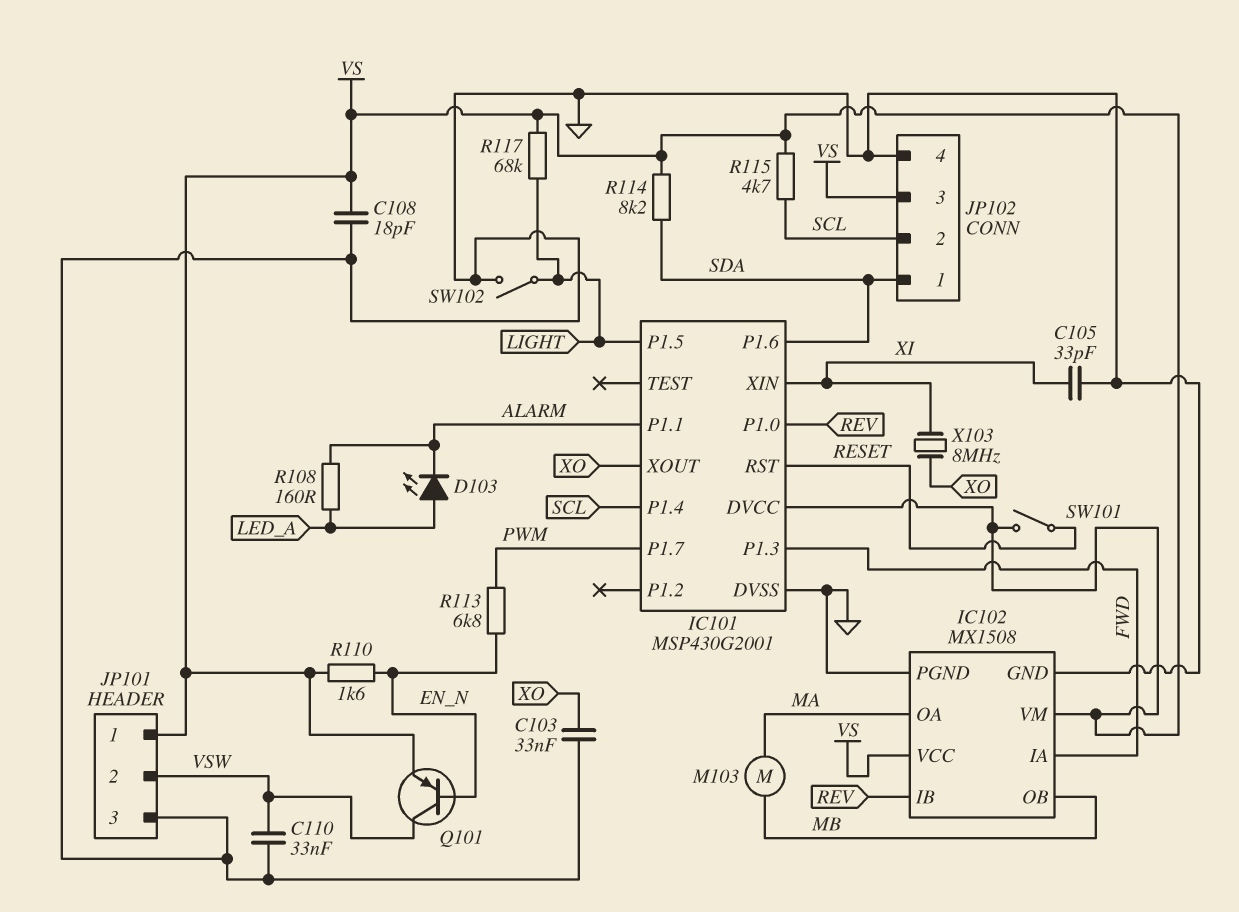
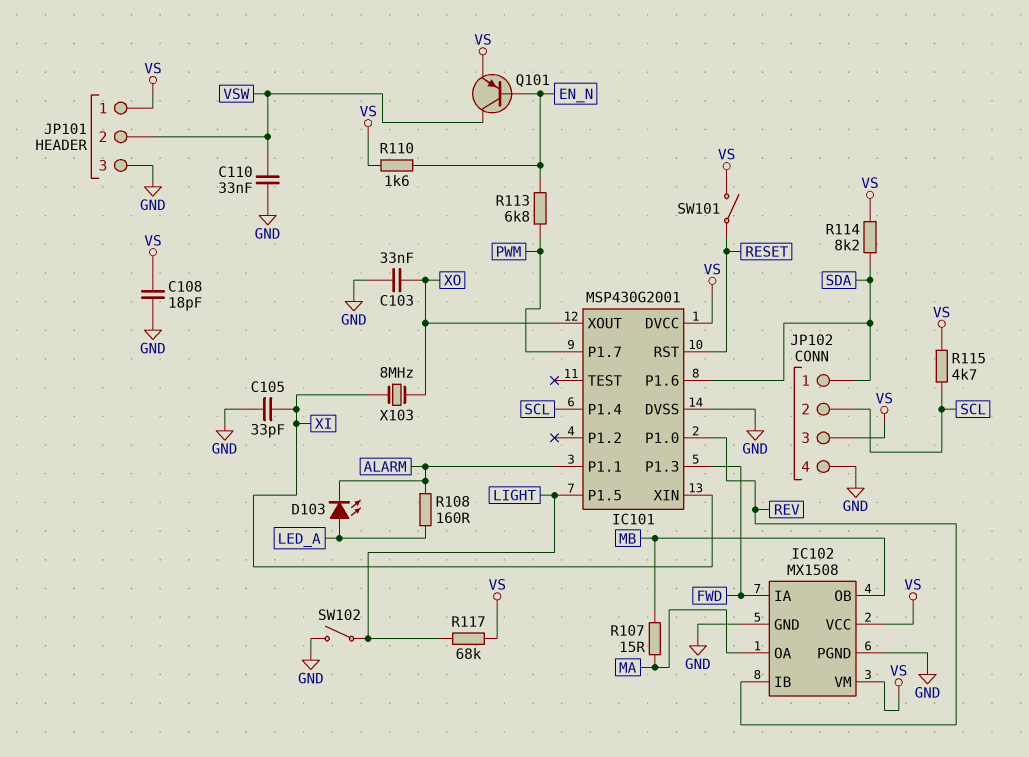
M103: motor (MA, MB) -> none
R107: none -> 15 (MA, MB)

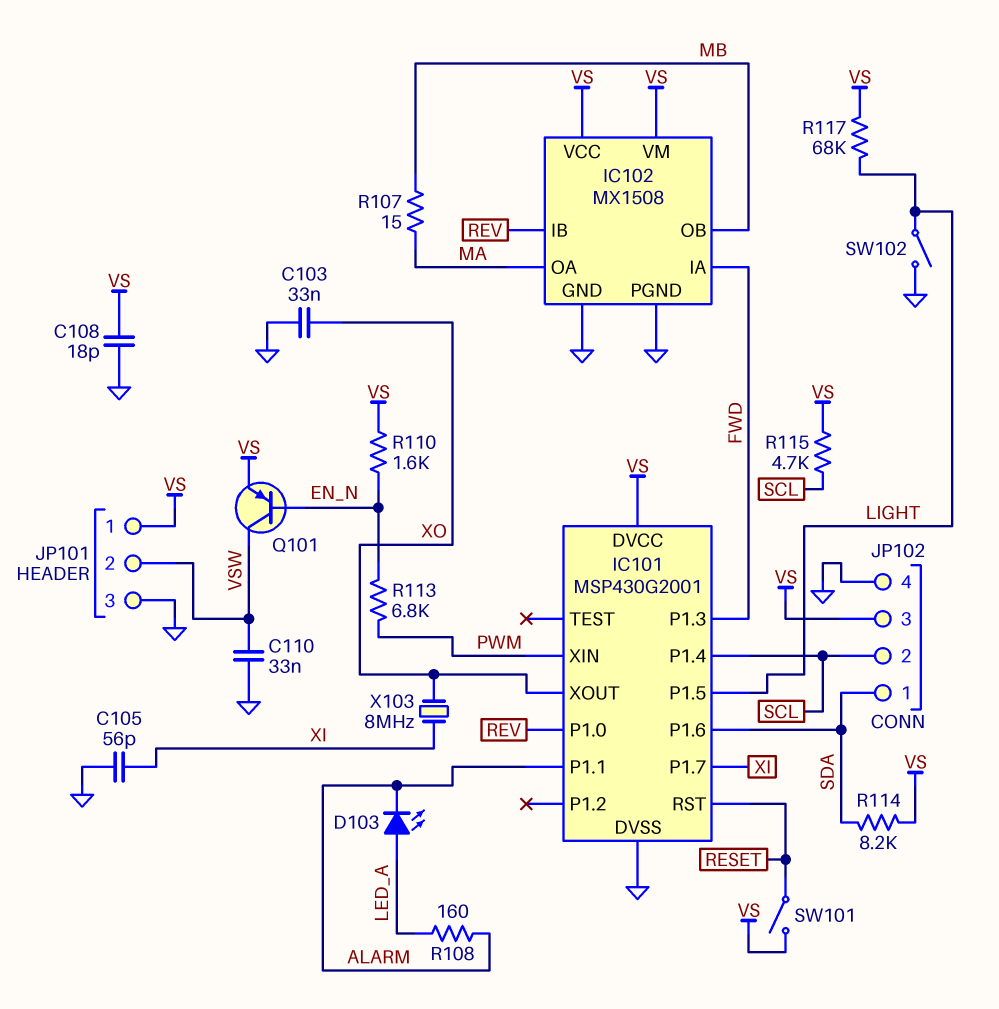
C105: 33pF (GND, XI) -> 56pF (GND, XI)
IC101 pin P1.7: PWM -> XI
IC101 pin XIN: XI -> PWM

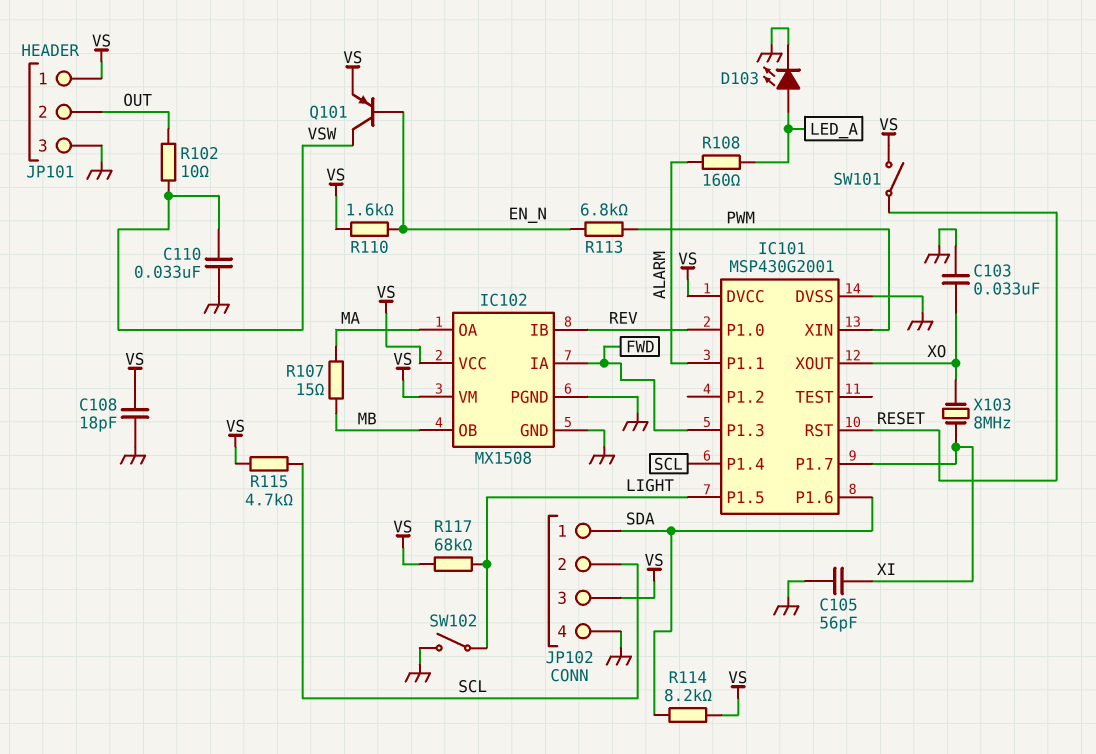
D103: LED (A LED_A, K ALARM) -> LED (A LED_A, K GND)
JP101 pin 2: VSW -> OUT
R102: none -> 10 (OUT, VSW)

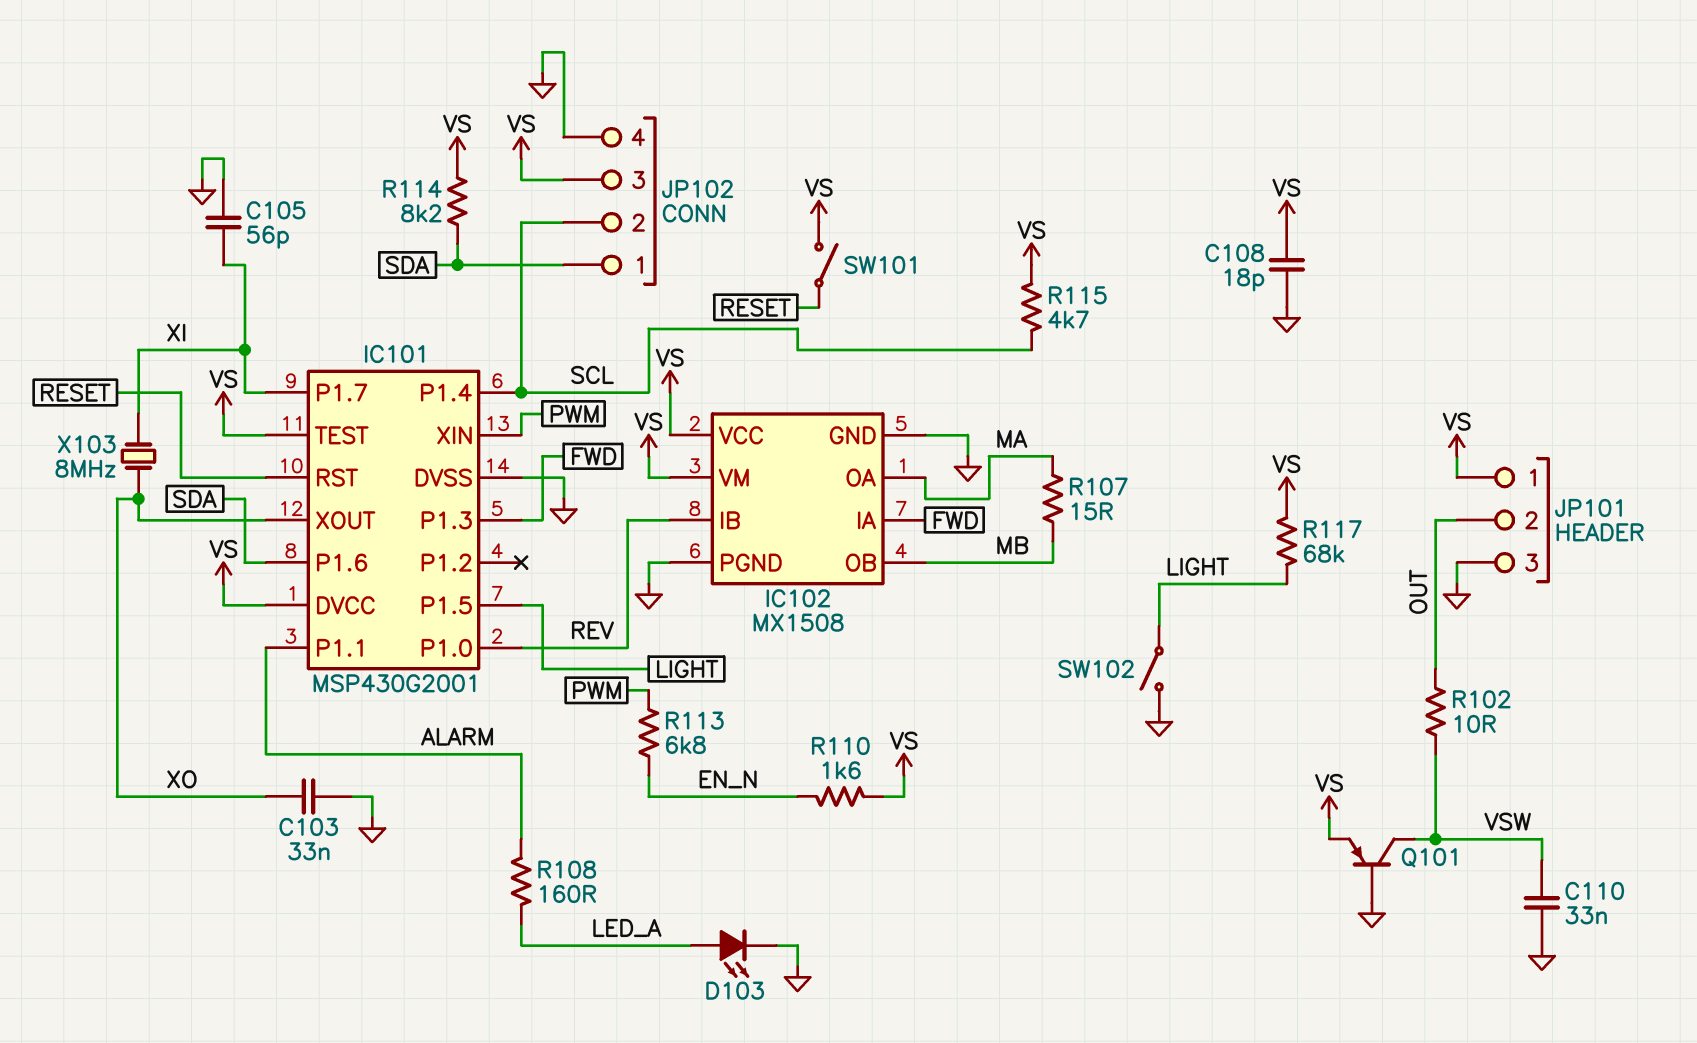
IC101 pin TEST: none -> VS
Q101: PNP (B EN_N, C VSW, E VS) -> PNP (B GND, C VSW, E VS)

